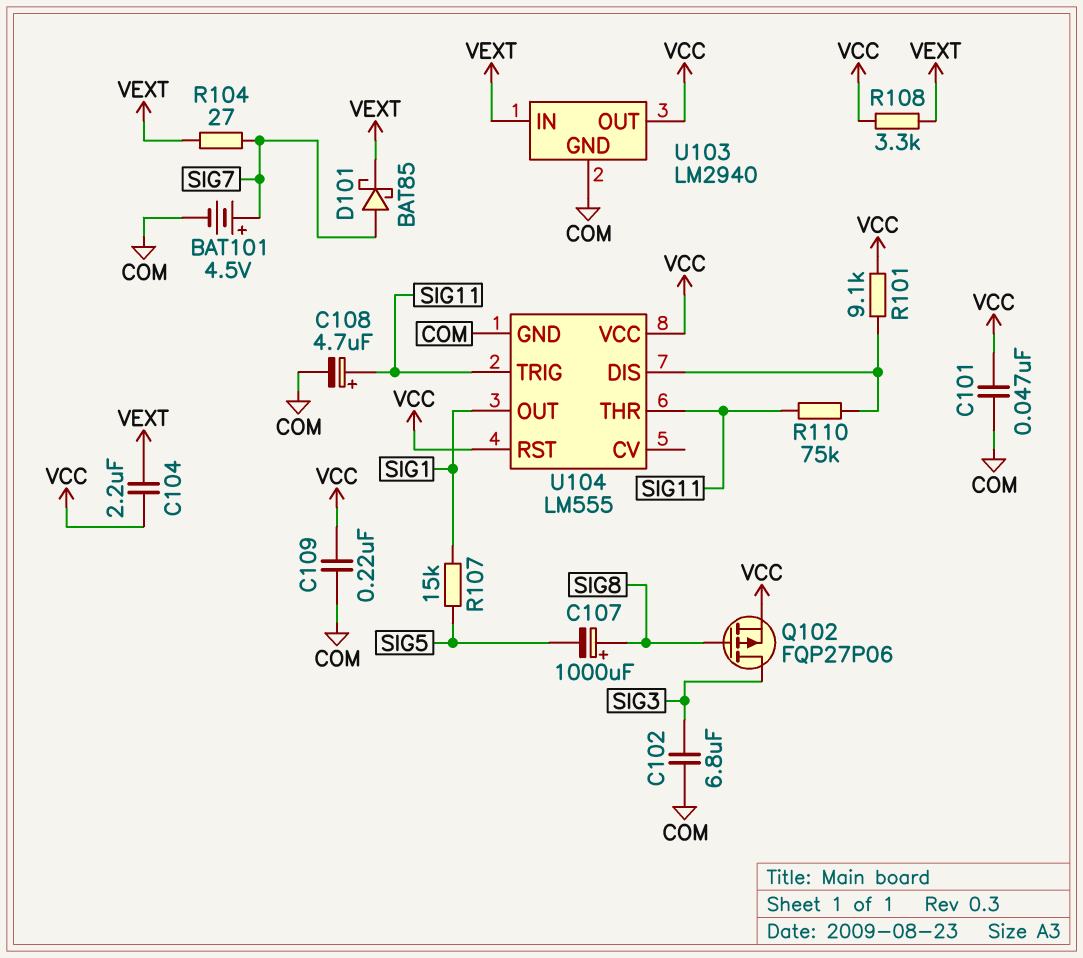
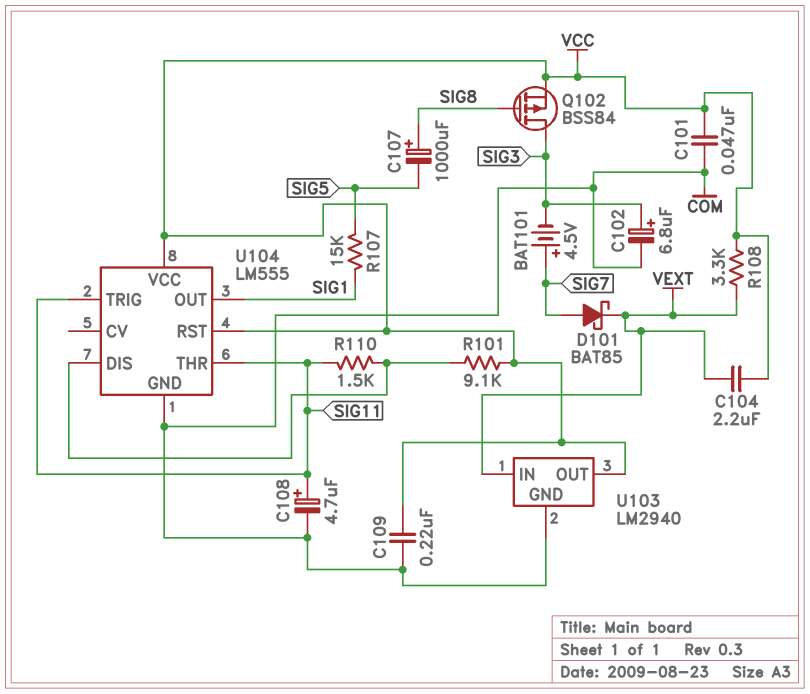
BAT101: 4.5V (plus SIG7, minus COM) -> 4.5V (plus SIG7, minus SIG3)
C102: 6.8uF (COM, SIG3) -> 6.8uF (plus SIG3, minus COM)
Q102: PMOS FQP27P06 (G SIG8, D SIG3, S VCC) -> PMOS BSS84 (G SIG8, D SIG3, S VCC)
R104: 27 (SIG7, VEXT) -> none
R110: 75k (SIG11, U104/DIS) -> 1.5k (SIG11, U104/DIS)

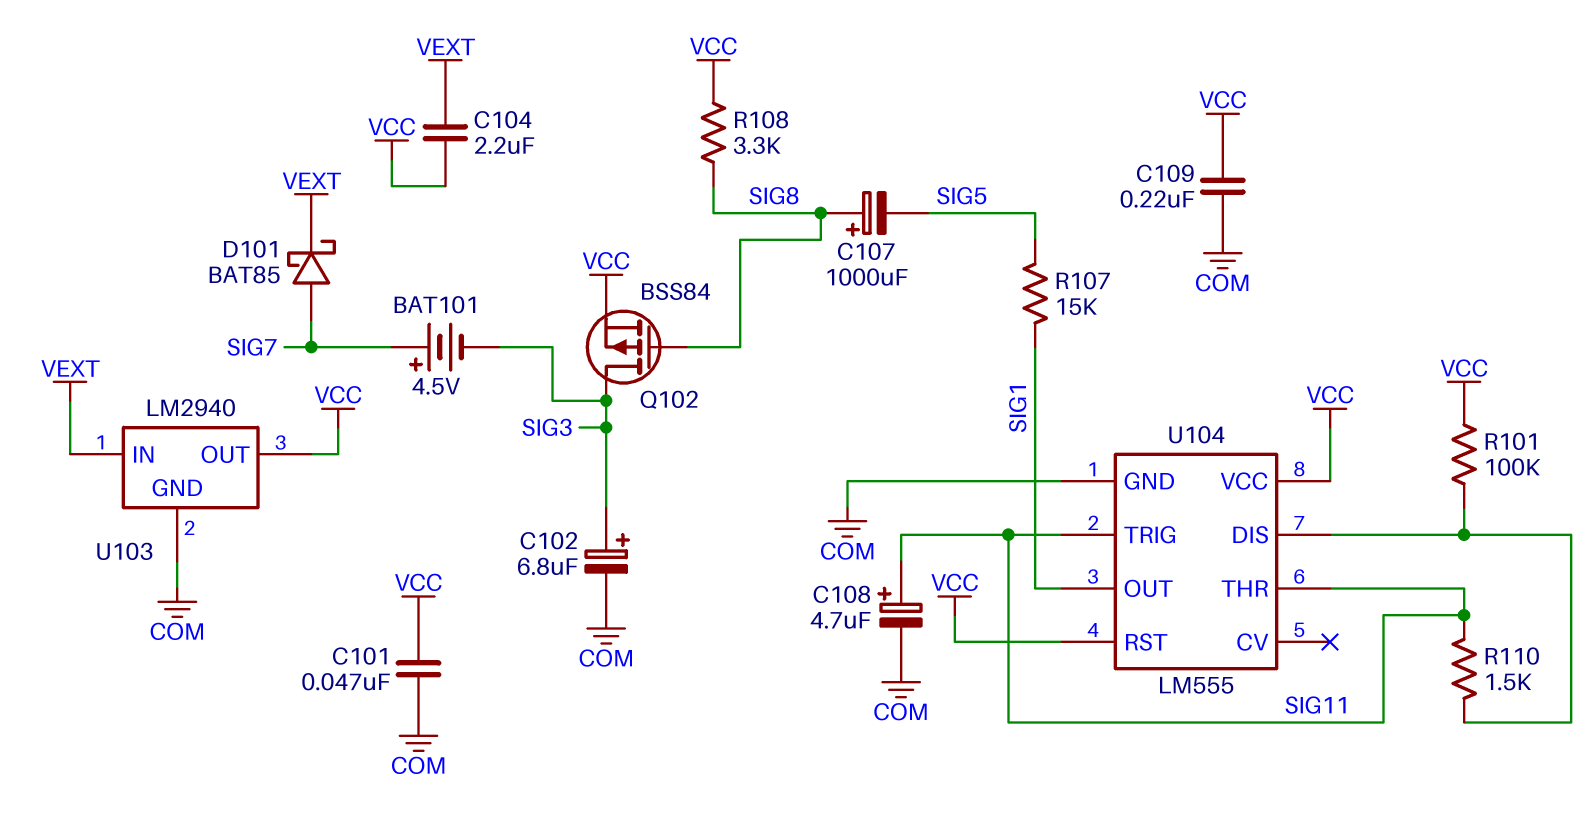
R101: 9.1k (U104/DIS, VCC) -> 100k (U104/DIS, VCC)
R108: 3.3k (VCC, VEXT) -> 3.3k (SIG8, VCC)

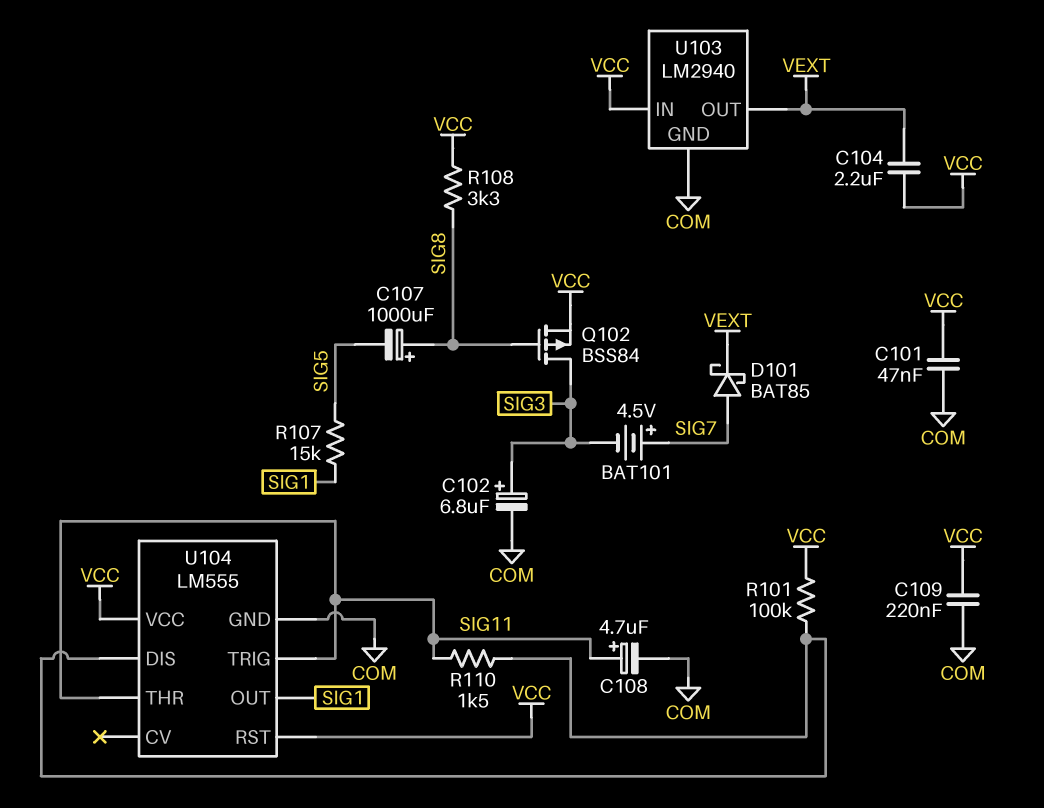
U103 pin IN: VEXT -> VCC
U103 pin OUT: VCC -> VEXT

